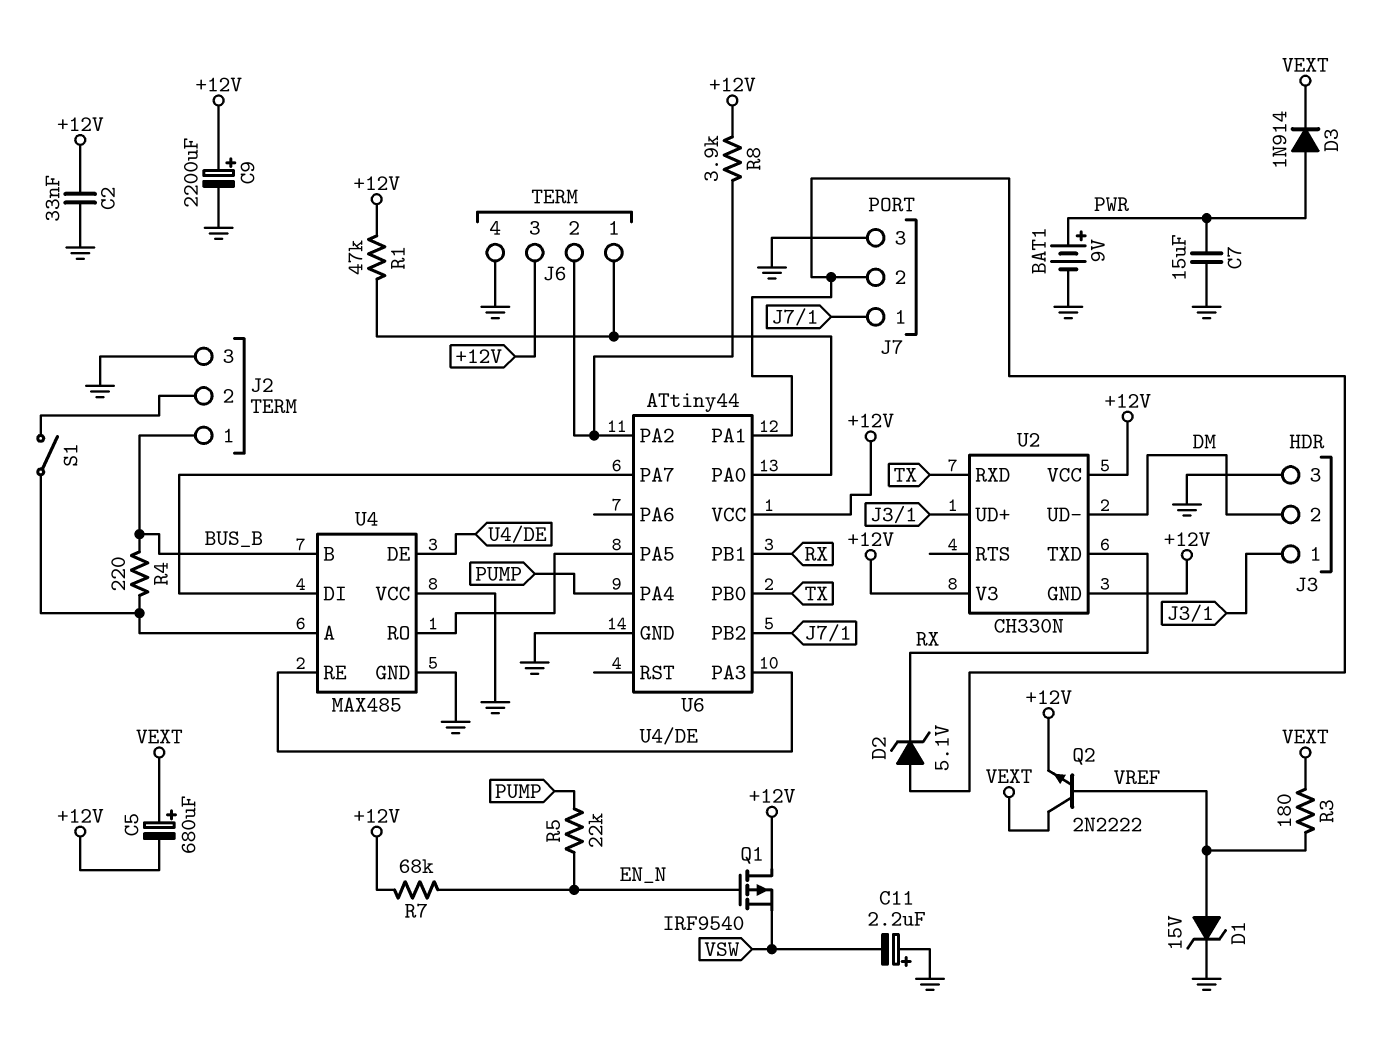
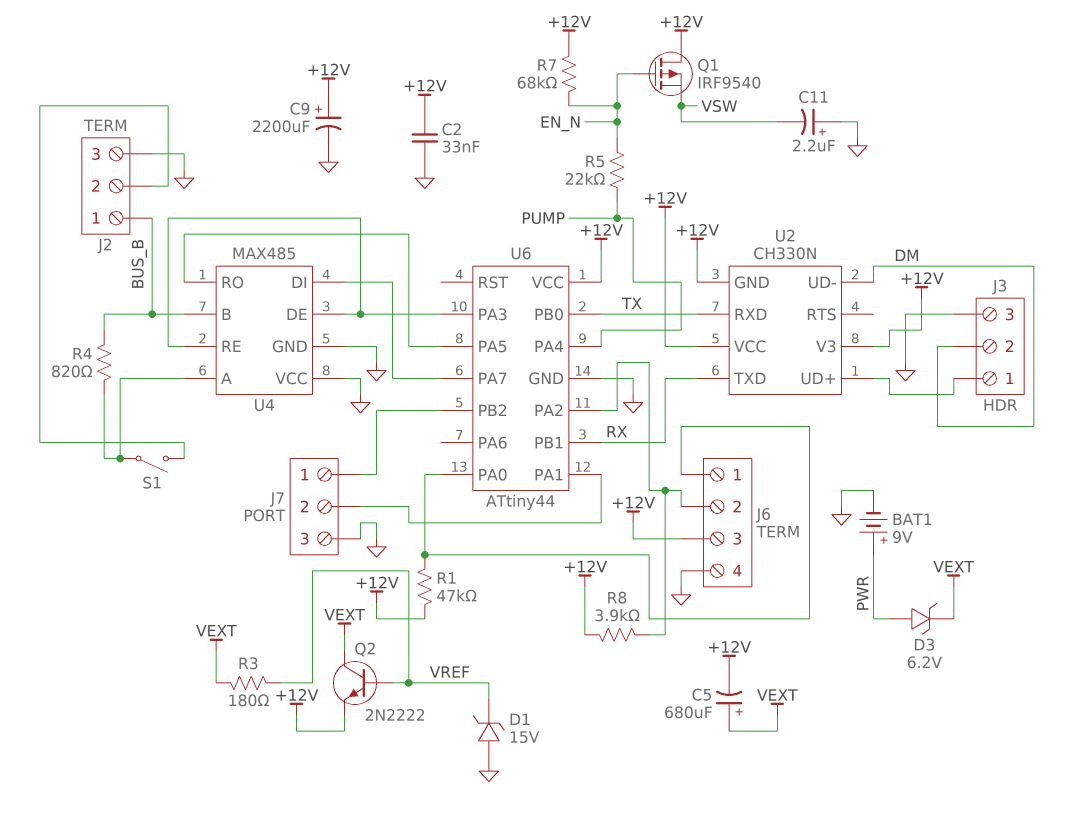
C7: 15uF (GND, PWR) -> none
D1: zener 15V (A VREF, K GND) -> zener 15V (A GND, K VREF)
D2: zener 5.1V (A J7/2, K RX) -> none
D3: diode 1N914 (A PWR, K VEXT) -> zener 6.2V (A PWR, K VEXT)
R4: 220 (BUS_B, U4/A) -> 820 (BUS_B, U4/A)

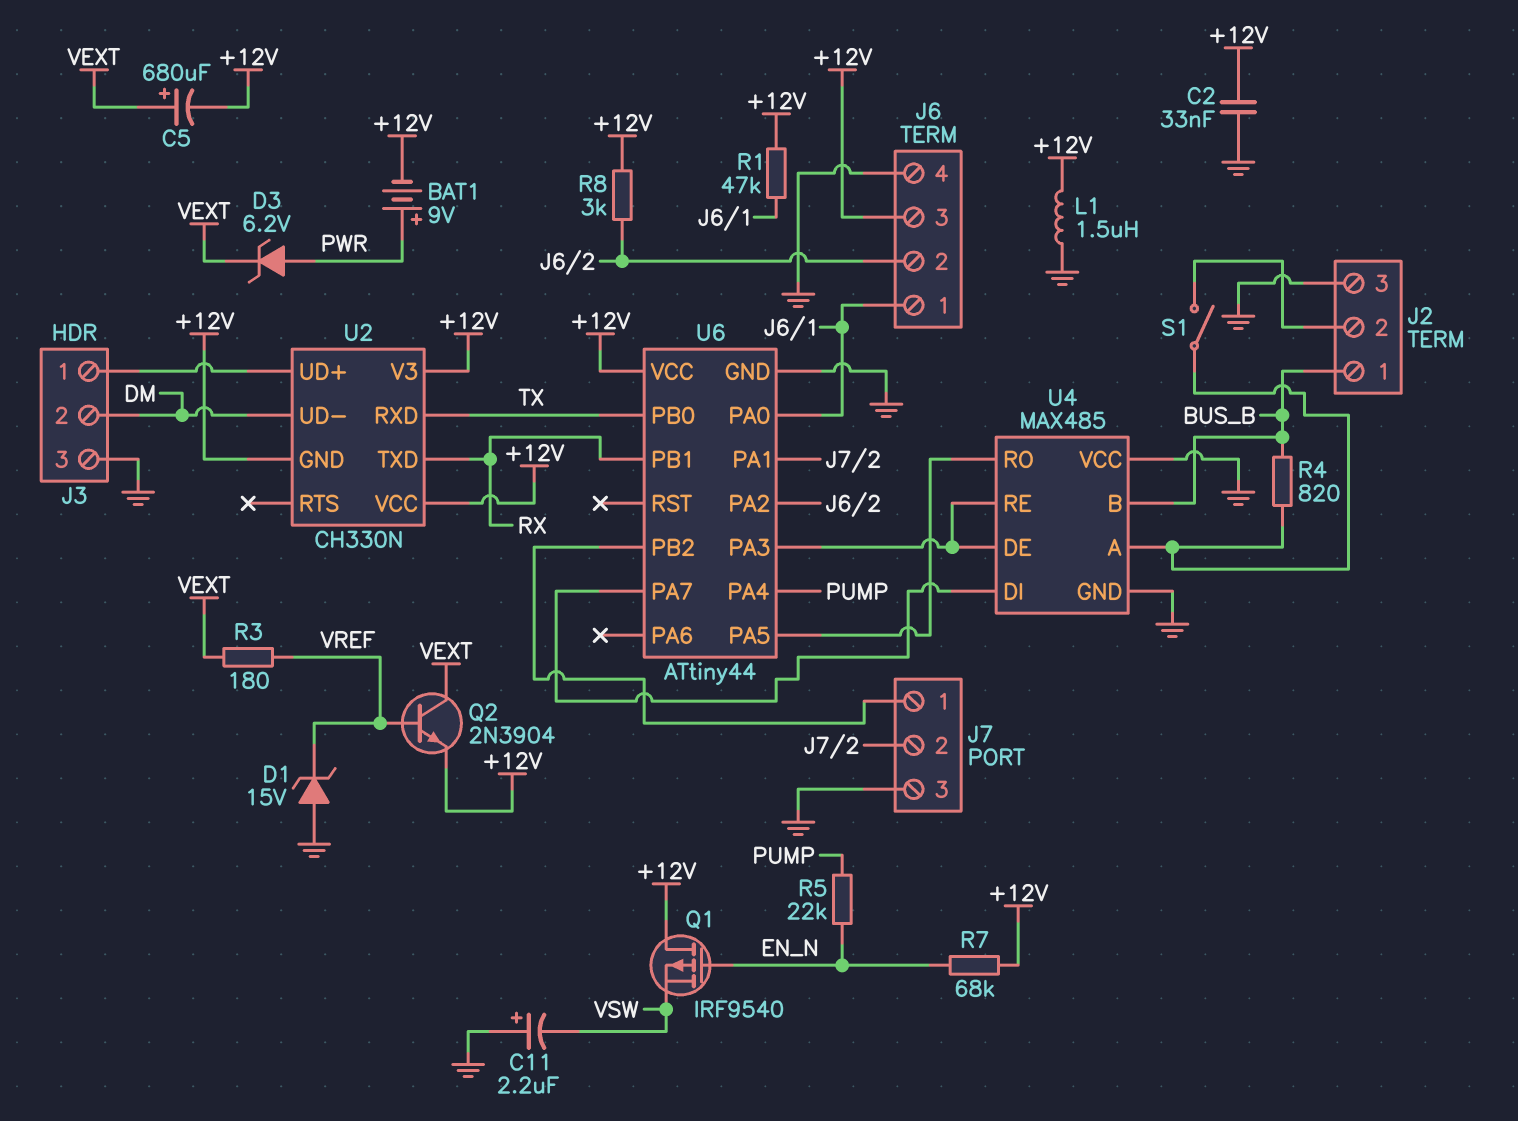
BAT1: 9V (plus PWR, minus GND) -> 9V (plus PWR, minus +12V)
C9: 2200uF (plus +12V, minus GND) -> none
L1: none -> 1.5uH (+12V, GND)
Q2: NPN 2N2222 (B VREF, C VEXT, E +12V) -> NPN 2N3904 (B VREF, C VEXT, E +12V)
R8: 3.9k (+12V, J6/2) -> 3k (+12V, J6/2)

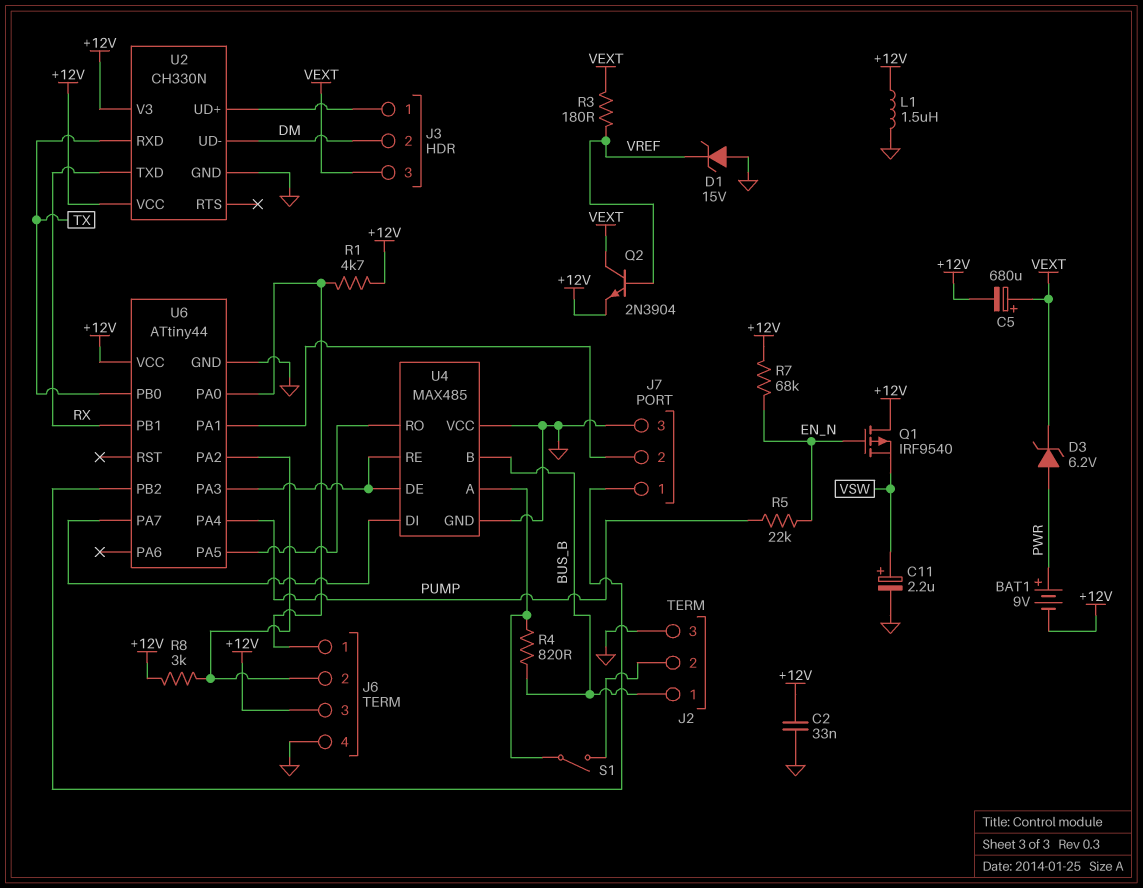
C11: 2.2uF (plus GND, minus VSW) -> 2.2uF (plus VSW, minus GND)
J3 pin 3: GND -> VEXT
R1: 47k (+12V, J6/1) -> 4.7k (+12V, J6/1)
U2 pin GND: +12V -> GND

